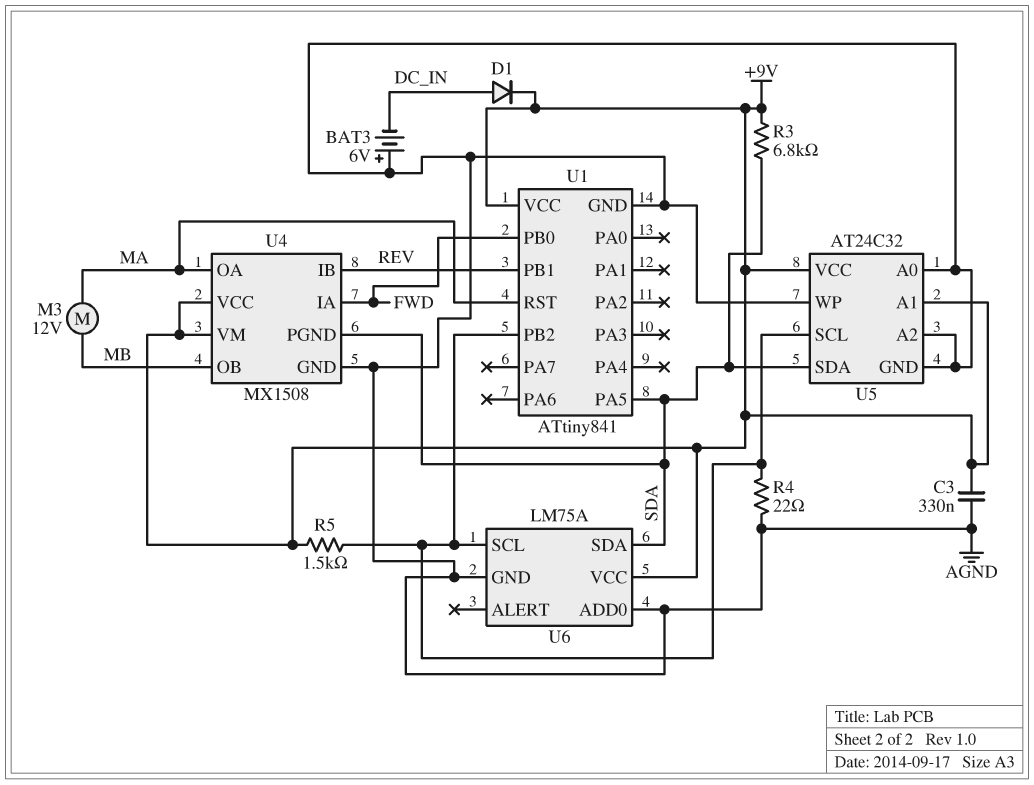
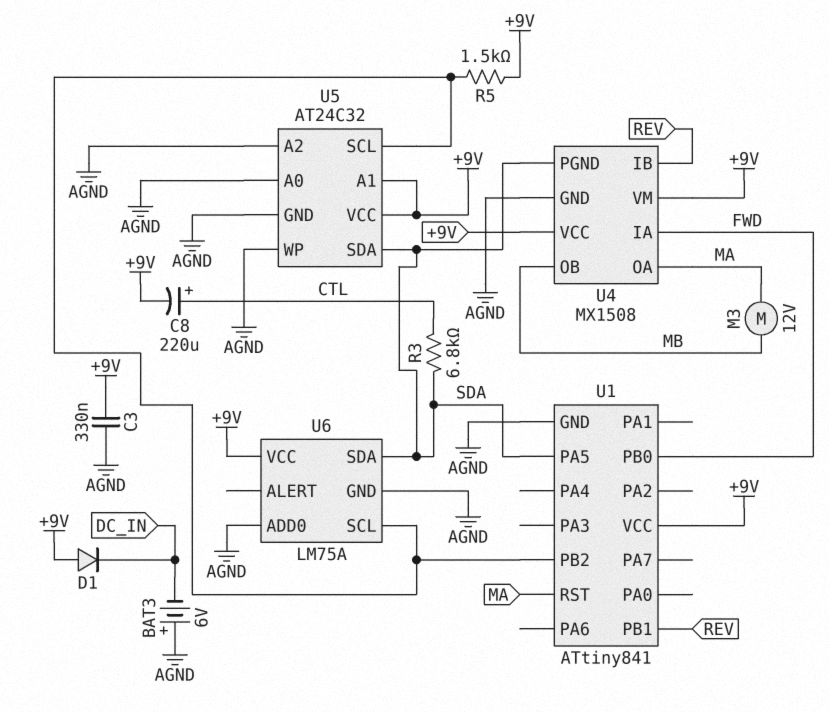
C8: none -> 220uF (plus CTL, minus +9V)
D1: diode (A DC_IN, K +9V) -> diode (A +9V, K DC_IN)
R3: 6.8k (+9V, SDA) -> 6.8k (CTL, SDA)
R4: 22 (AGND, U1/PB2) -> none

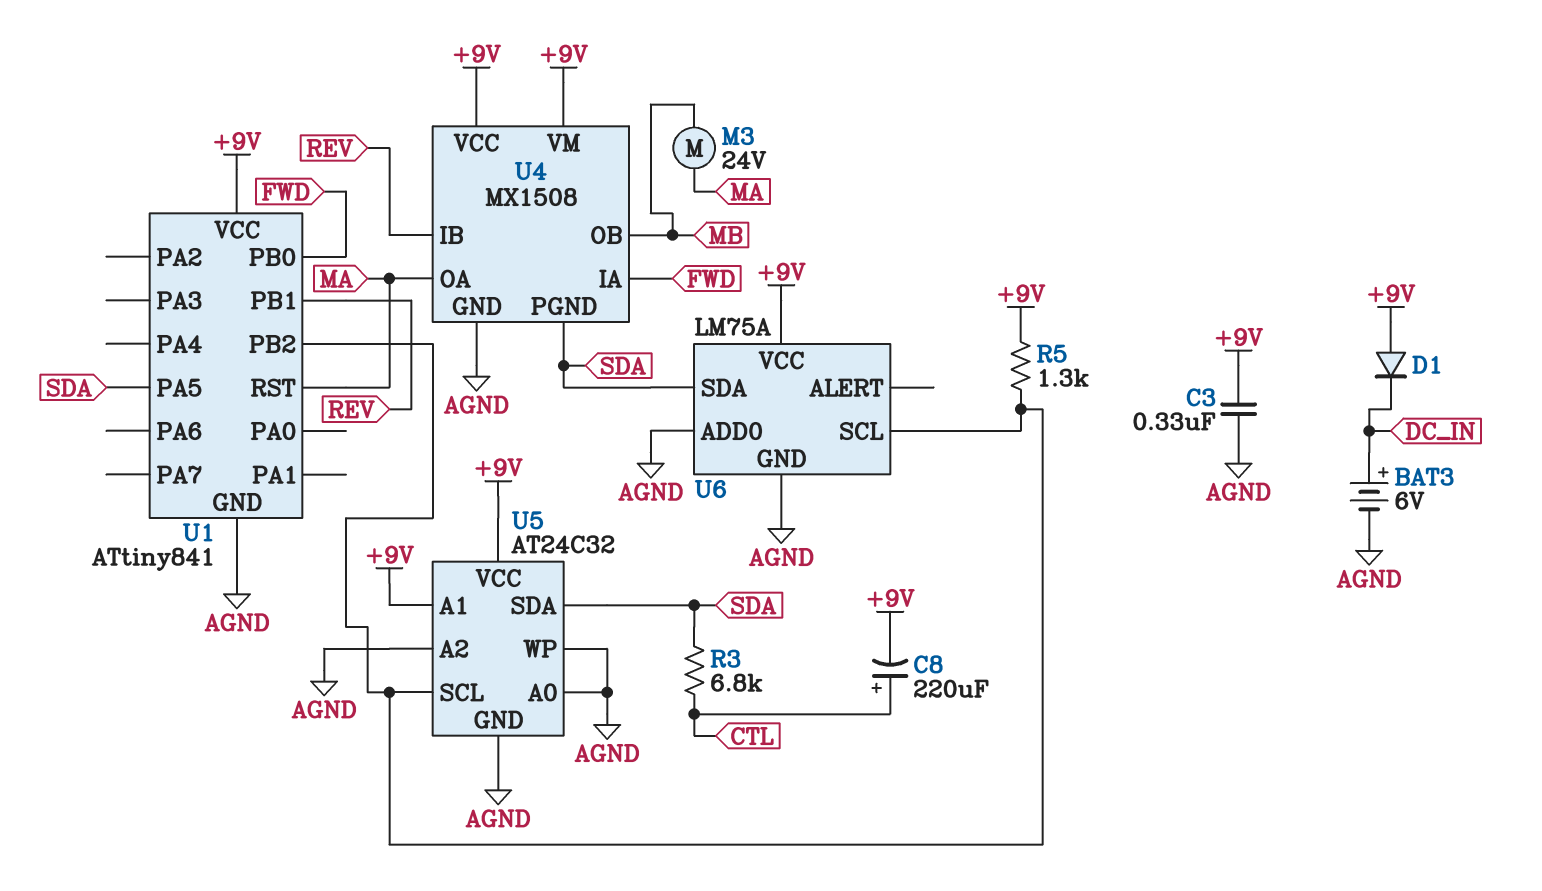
BAT3: 6V (plus AGND, minus DC_IN) -> 6V (plus DC_IN, minus AGND)
M3: motor 12V (MA, MB) -> motor 24V (MA, MB)
R5: 1.5k (+9V, U1/PB2) -> 1.3k (+9V, U1/PB2)

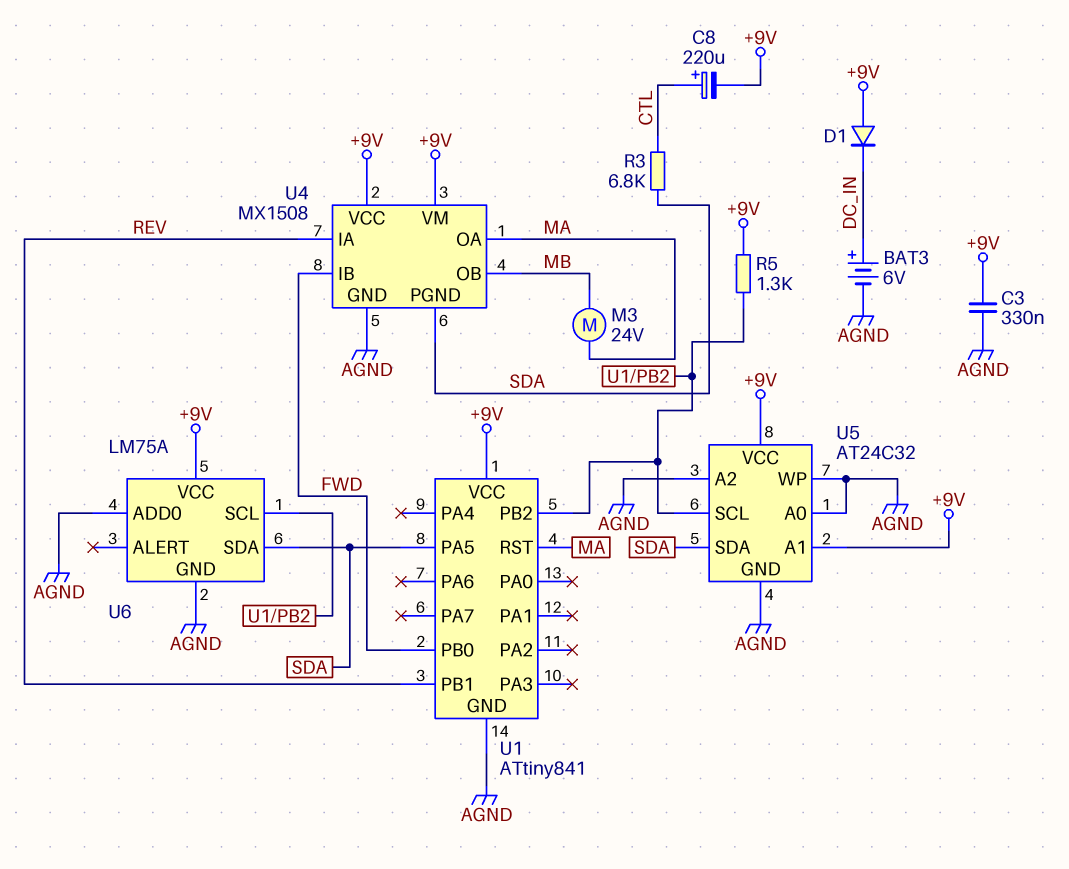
U4 pin IA: FWD -> REV
U4 pin IB: REV -> FWD

